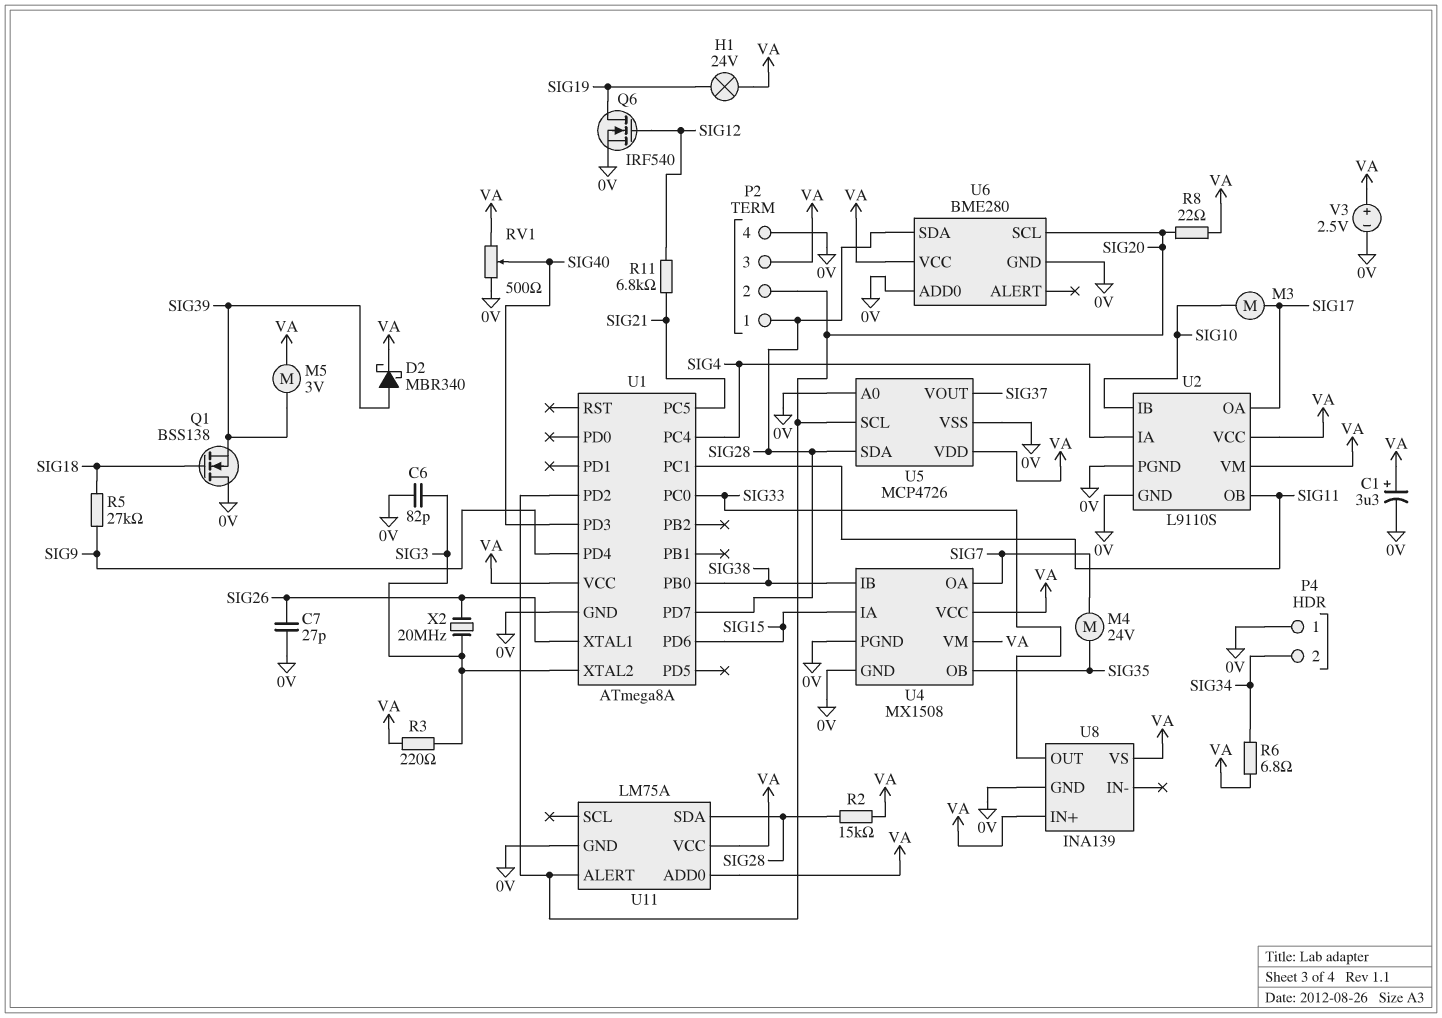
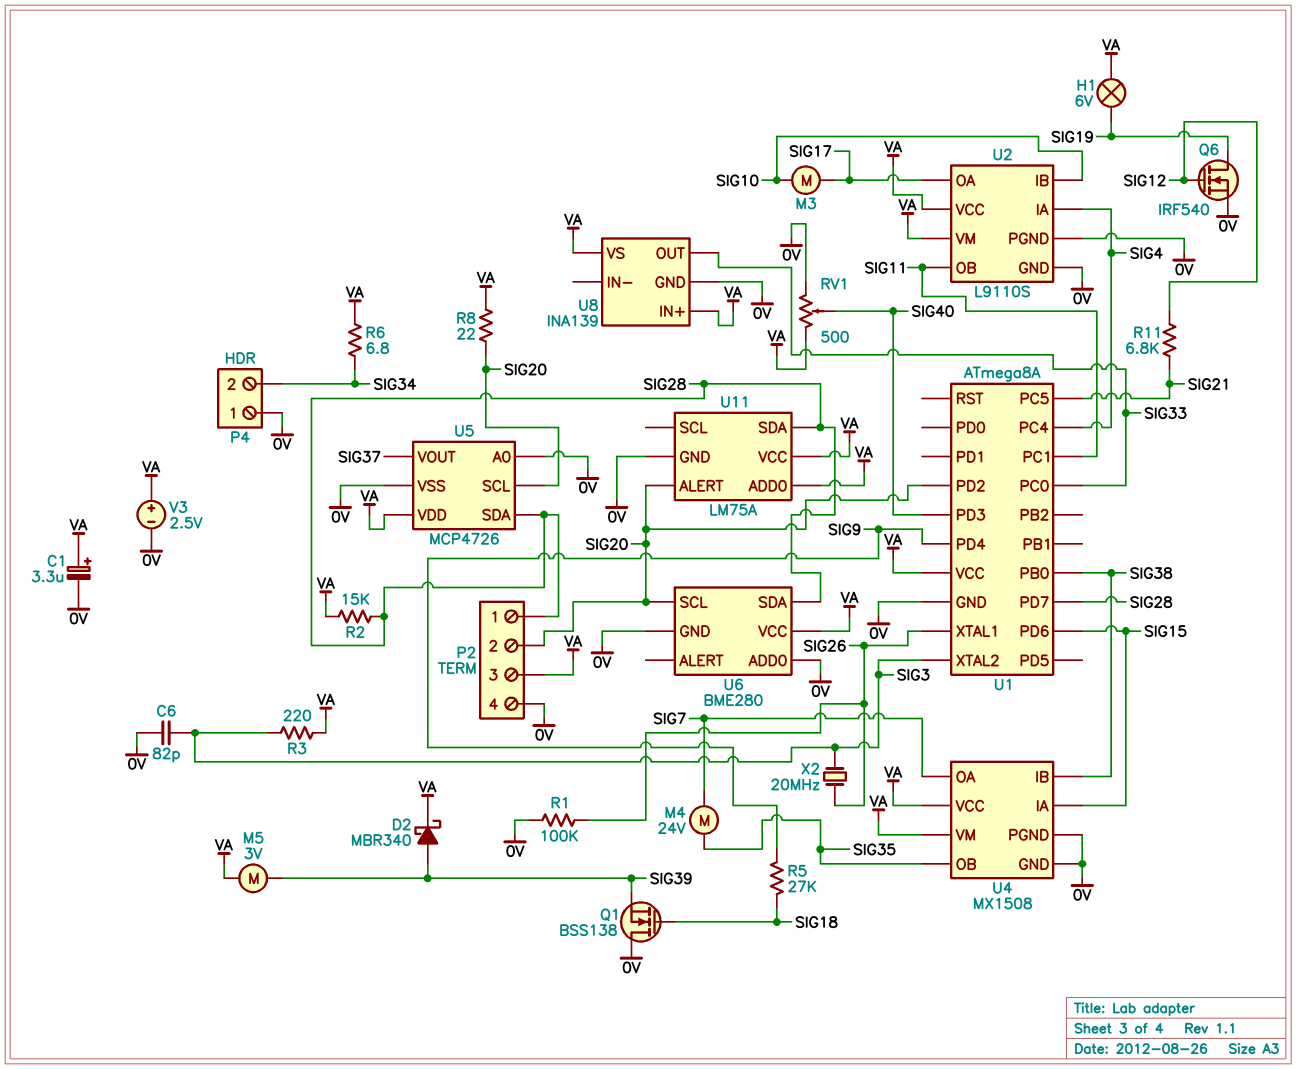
C7: 27pF (0V, SIG26) -> none
H1: lamp 24V (SIG19, VA) -> lamp 6V (SIG19, VA)
R1: none -> 100k (0V, SIG26)

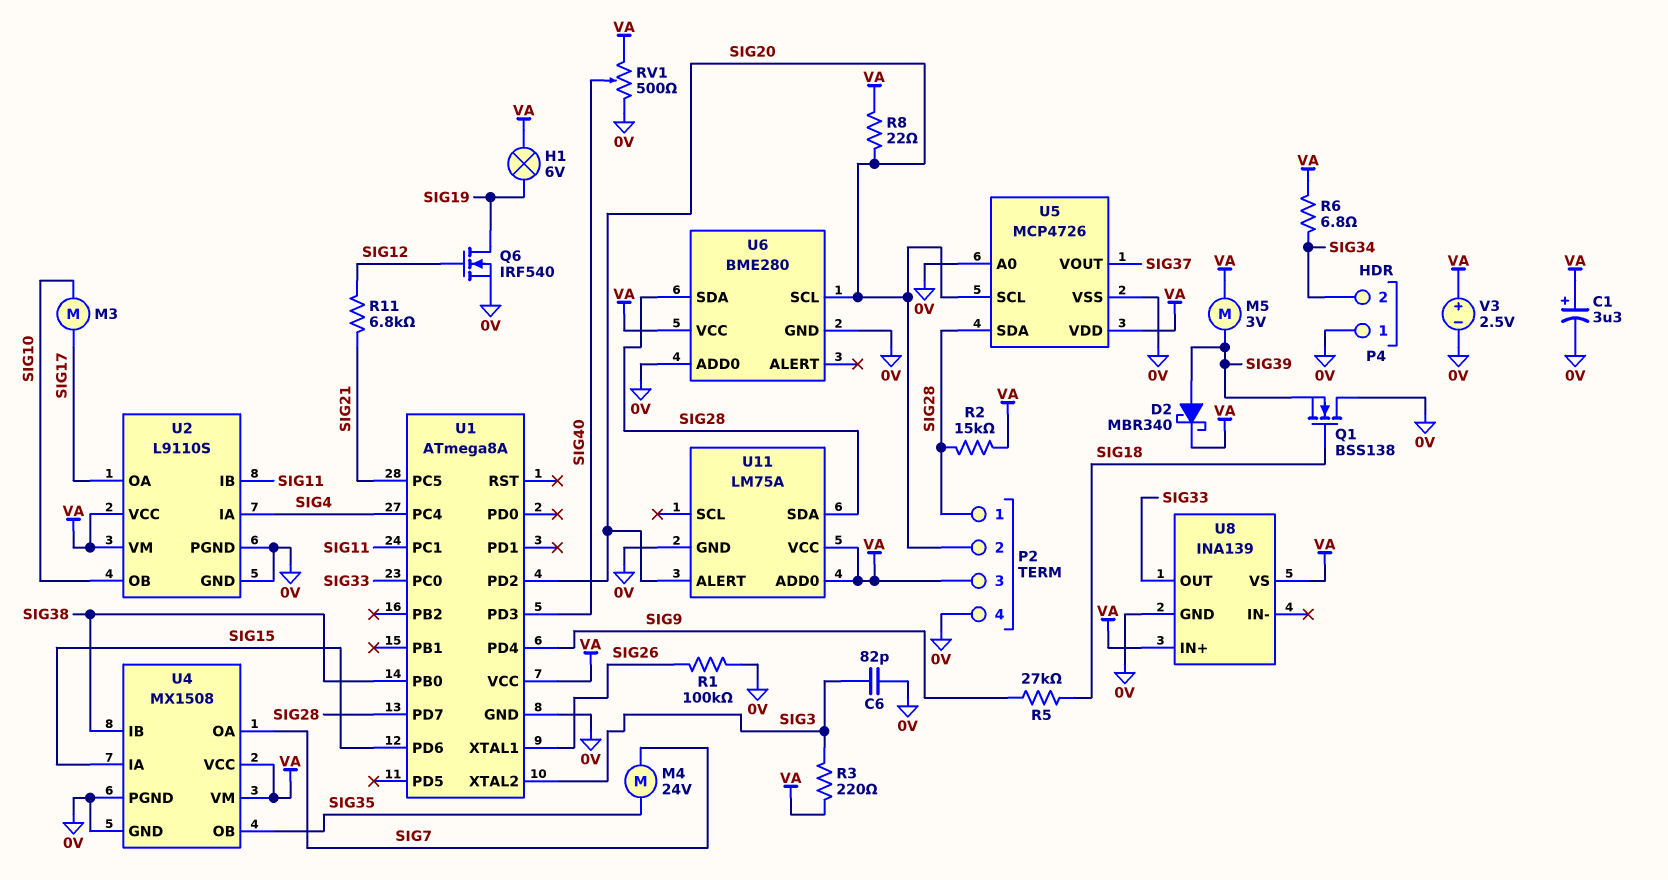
U2 pin IB: SIG10 -> SIG11
U2 pin OB: SIG11 -> SIG10
X2: 20MHz (SIG3, SIG26) -> none

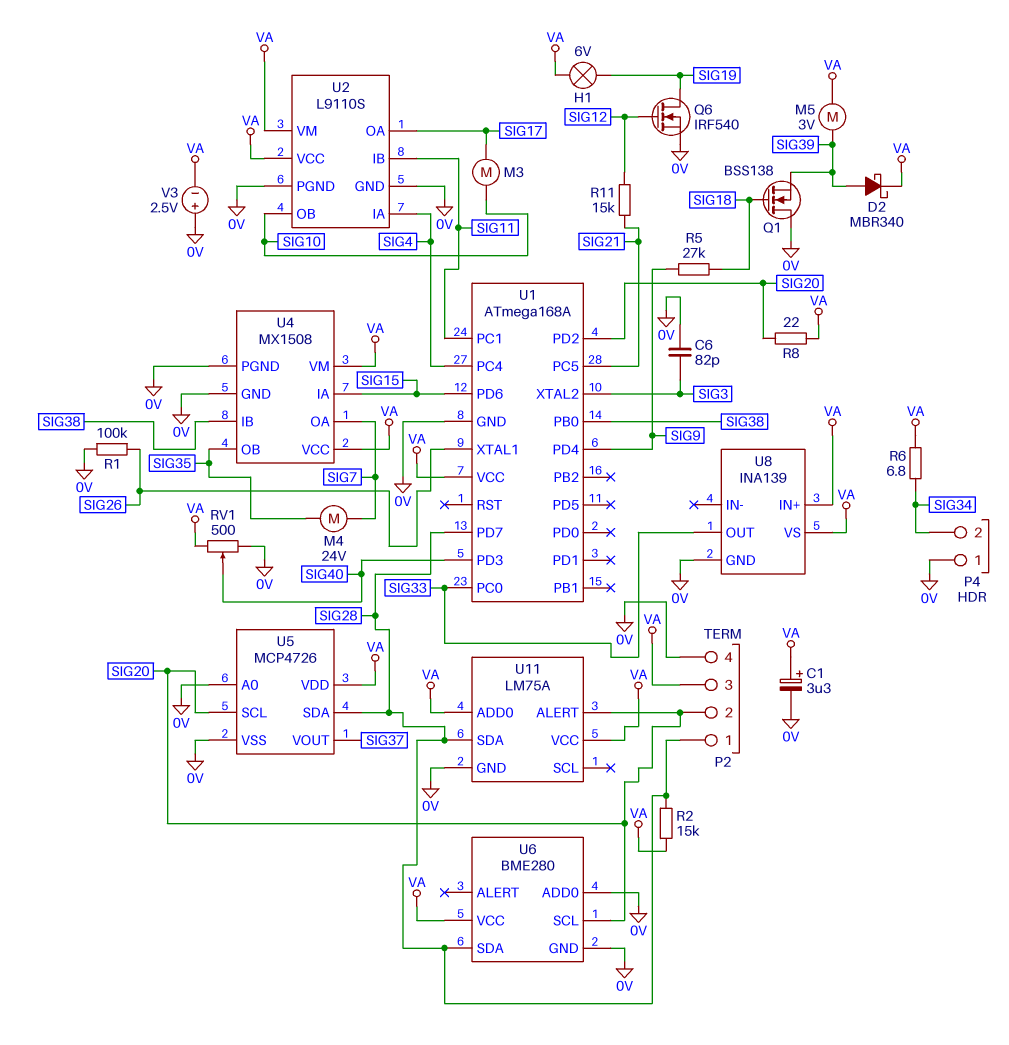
R3: 220 (SIG3, VA) -> none
R11: 6.8k (SIG12, SIG21) -> 15k (SIG12, SIG21)
U1: ATmega8A -> ATmega168A
V3: 2.5V (plus VA, minus 0V) -> 2.5V (plus 0V, minus VA)

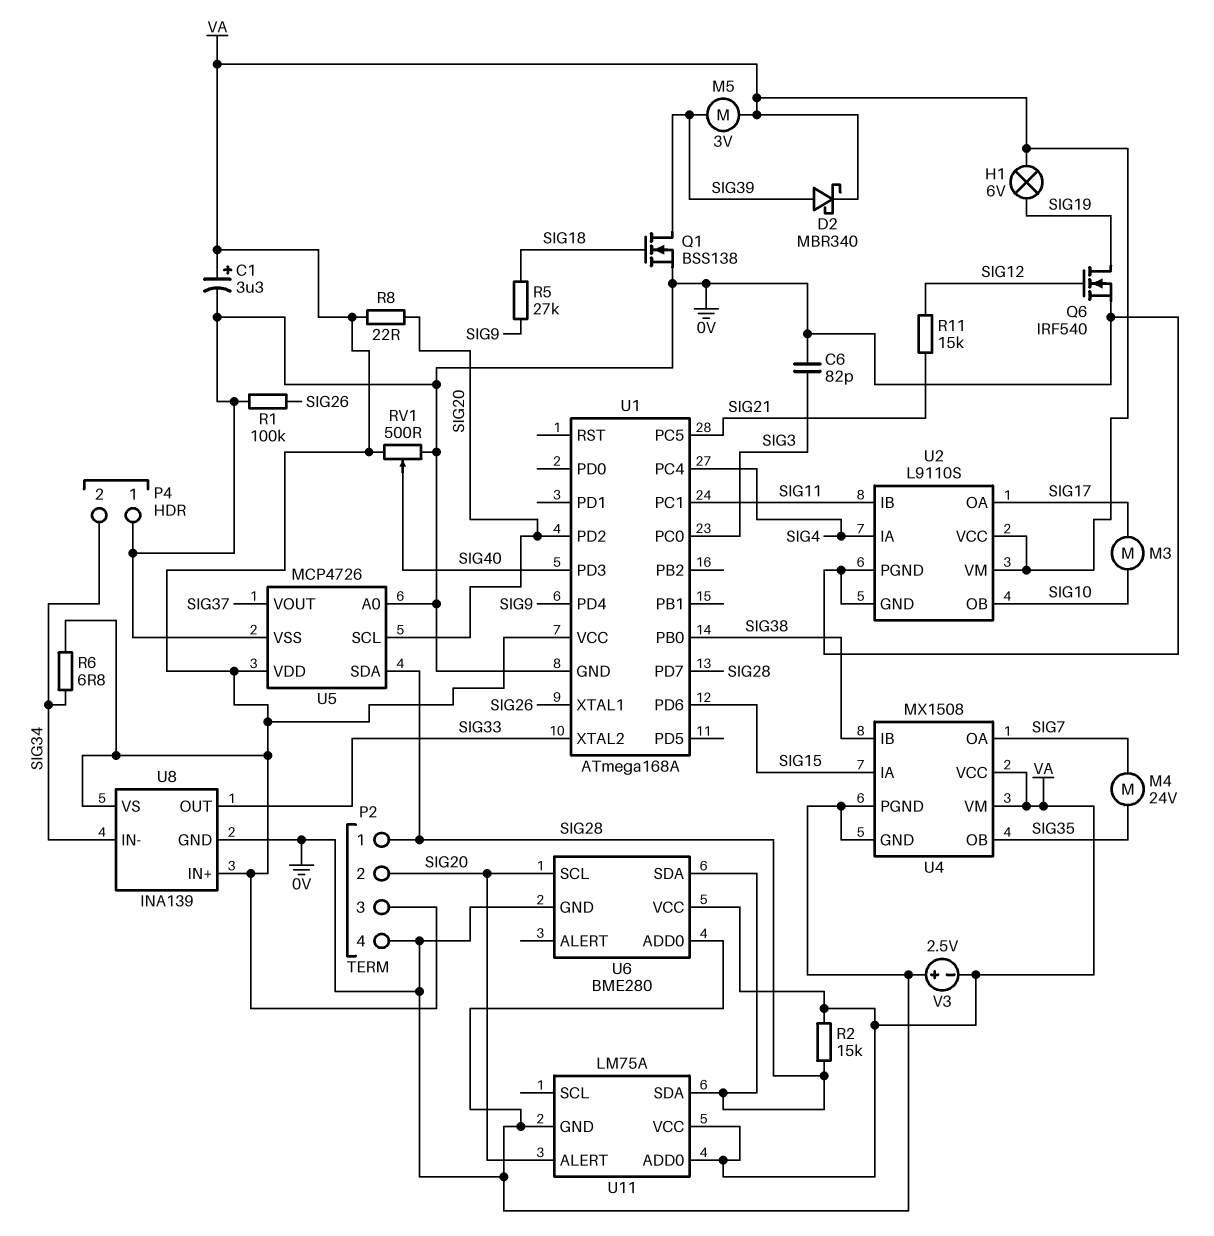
Q1: NMOS BSS138 (G SIG18, D 0V, S SIG39) -> NMOS BSS138 (G SIG18, D SIG39, S 0V)
U1 pin PC0: SIG33 -> SIG3
U1 pin XTAL2: SIG3 -> SIG33
U8 pin IN-: none -> SIG34

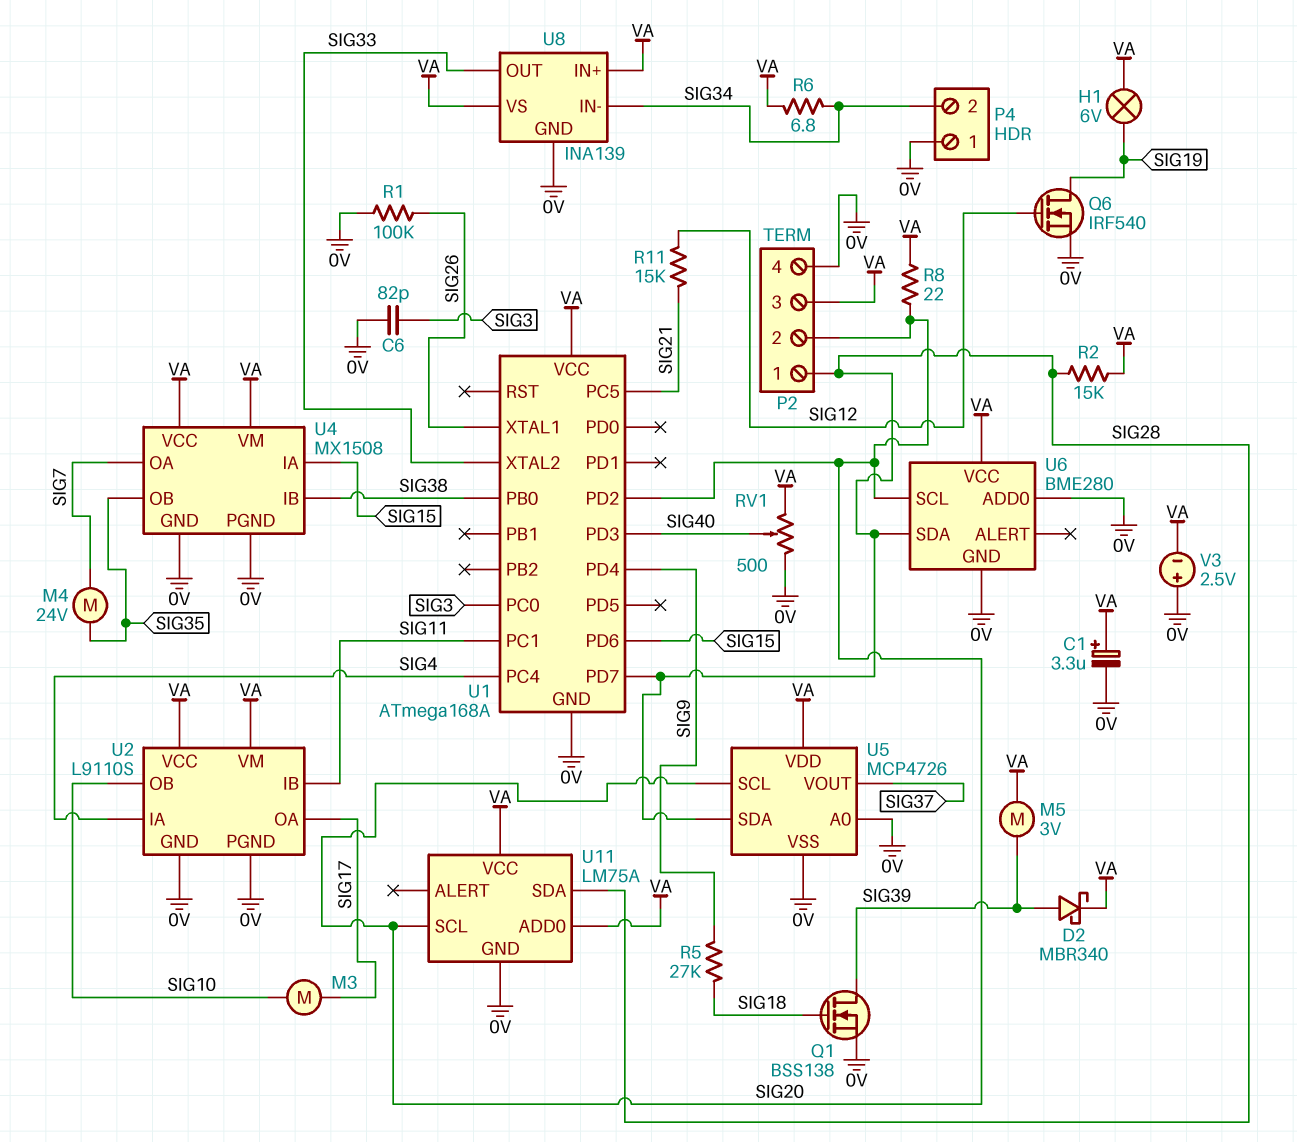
U11 pin ALERT: SIG20 -> none
U11 pin SCL: none -> SIG20

